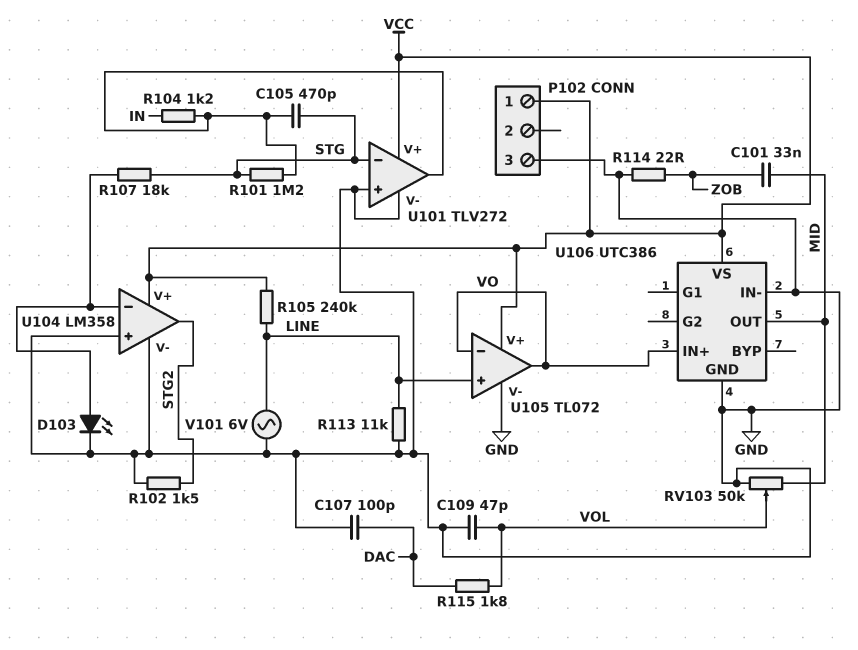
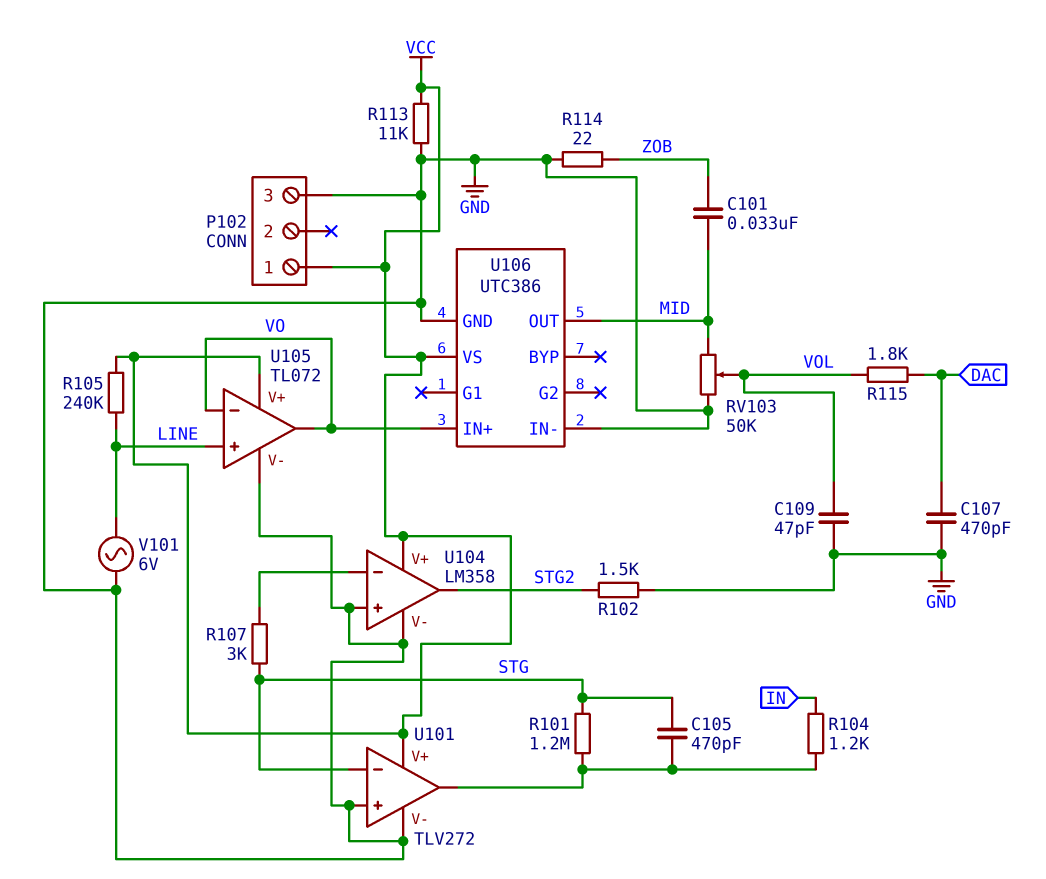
C107: 100pF (DAC, GND) -> 470pF (DAC, GND)
D103: LED (A U104/in-, K GND) -> none
R107: 18k (STG, U104/in-) -> 3k (STG, U104/in-)
R113: 11k (GND, LINE) -> 11k (GND, VCC)

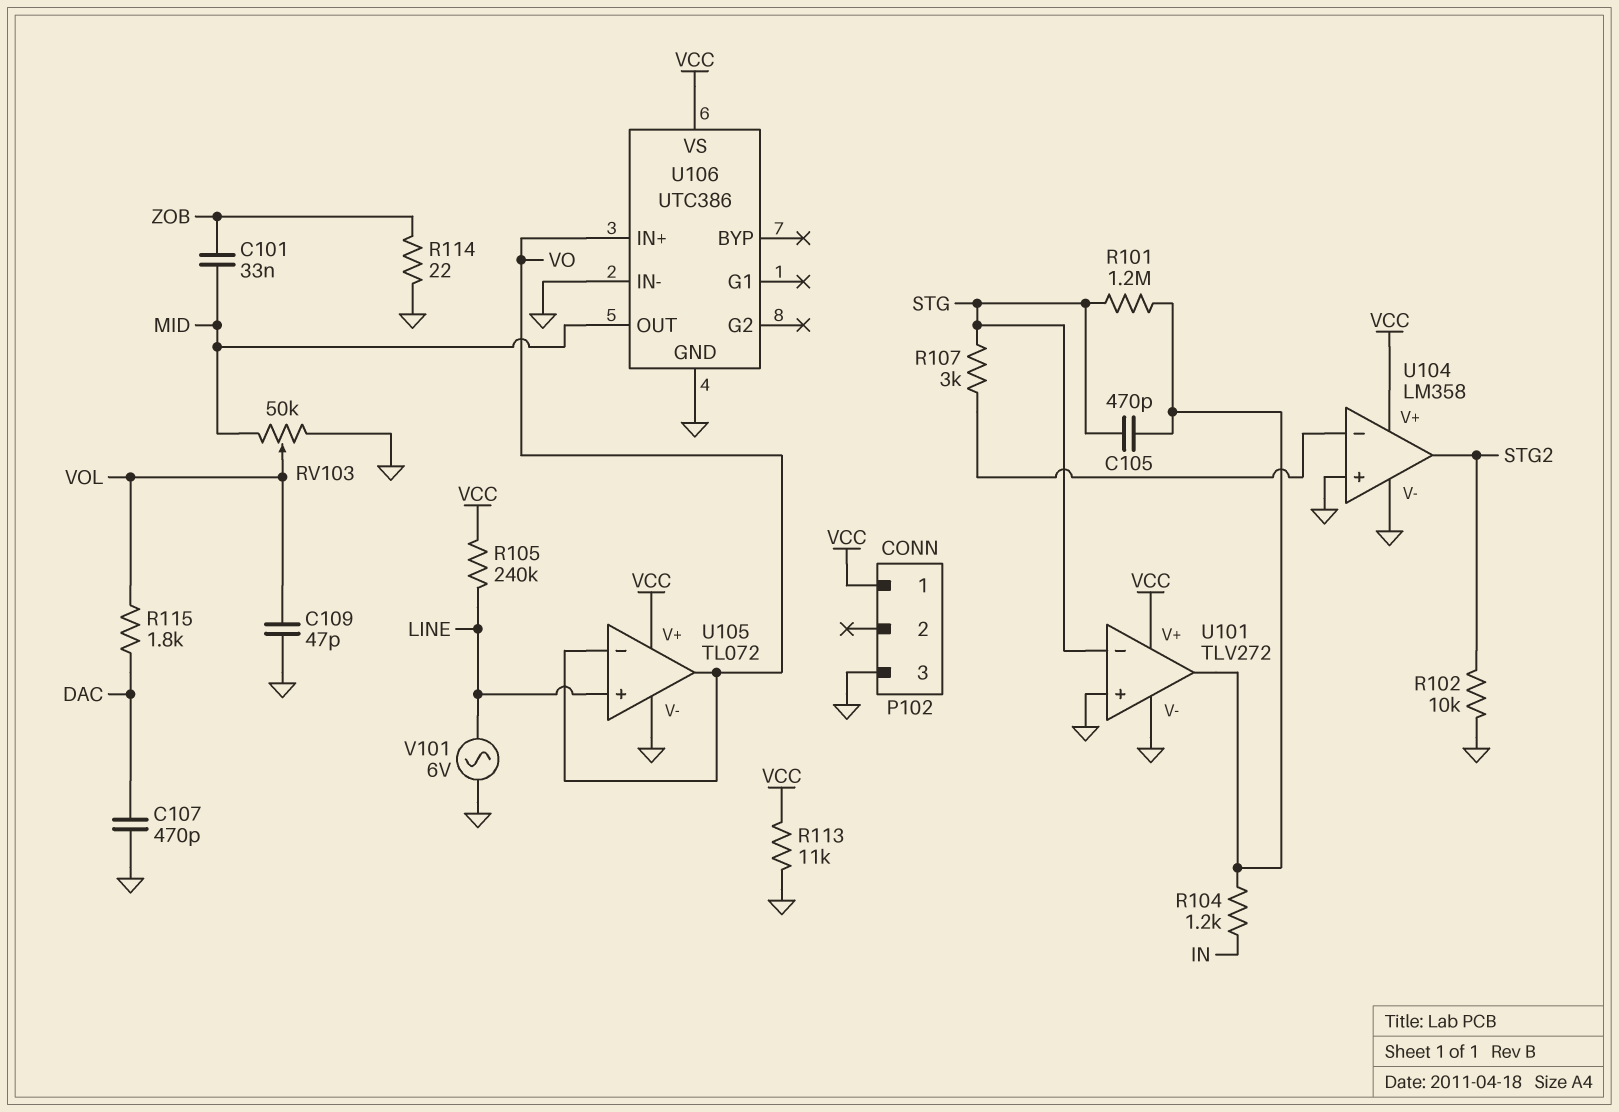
R102: 1.5k (GND, STG2) -> 10k (GND, STG2)

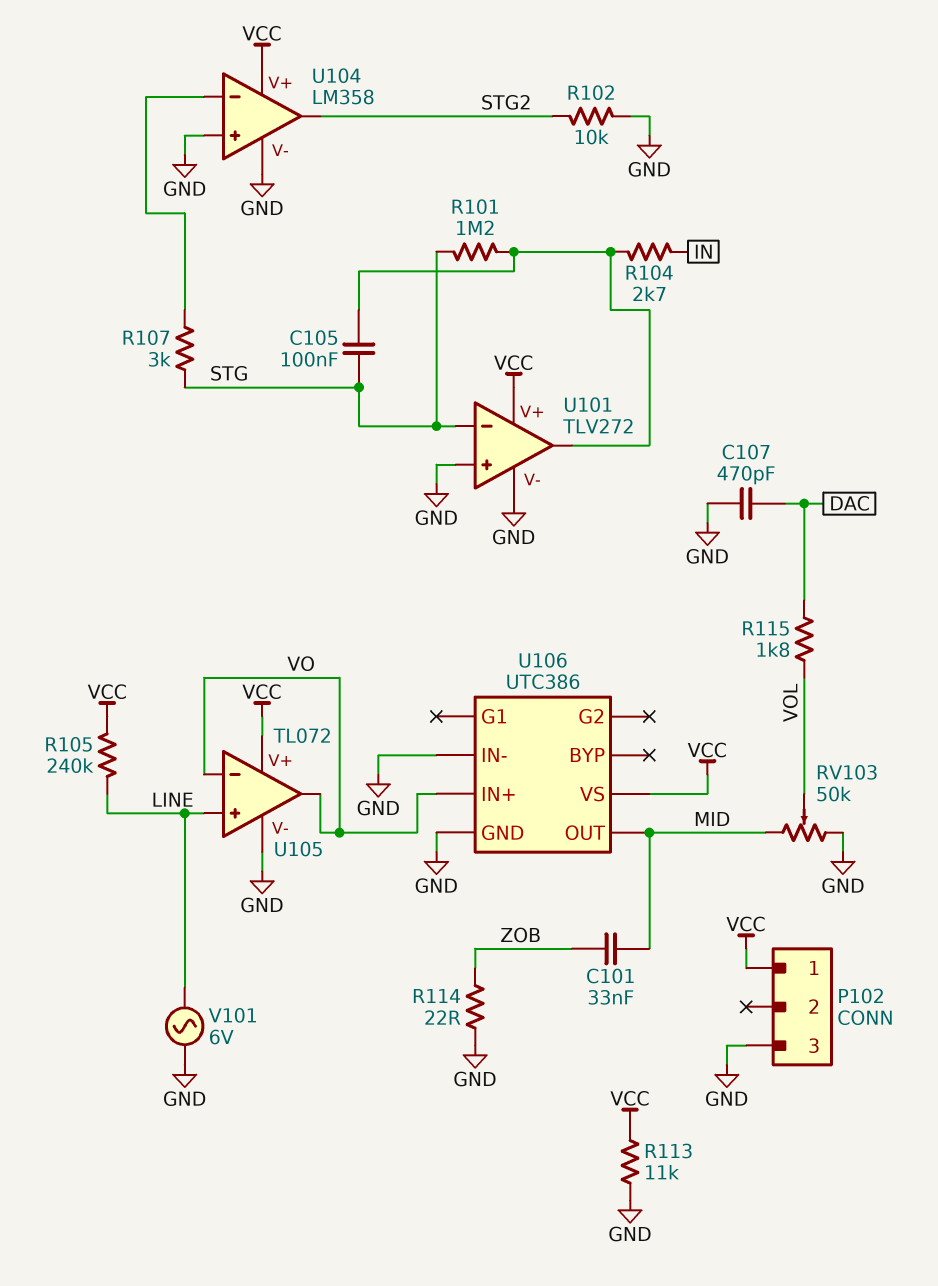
C105: 470pF (STG, U101/out) -> 100nF (STG, U101/out)
C109: 47pF (GND, VOL) -> none
R104: 1.2k (IN, U101/out) -> 2.7k (IN, U101/out)

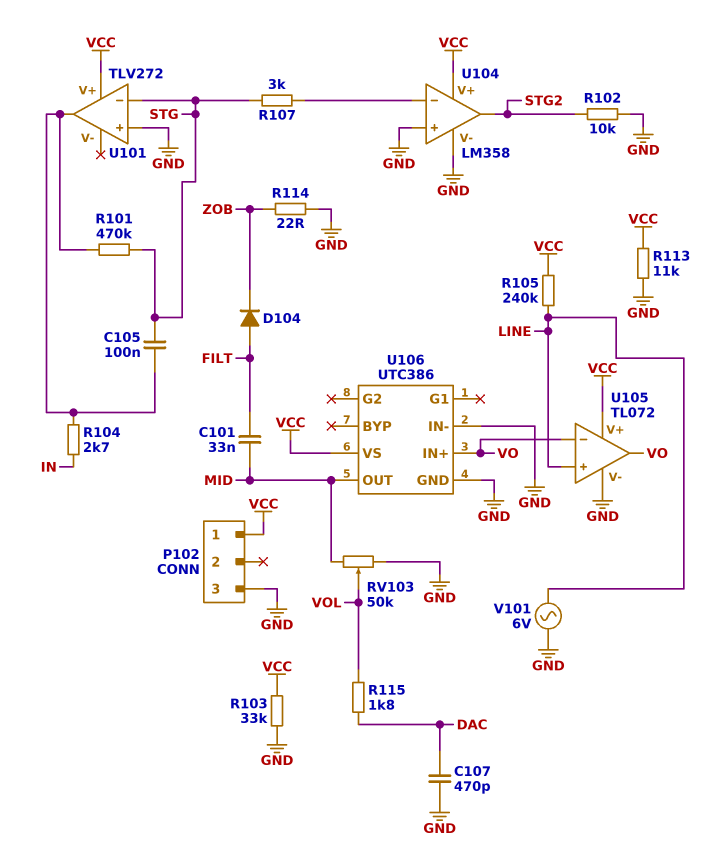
C101: 33nF (MID, ZOB) -> 33nF (FILT, MID)
D104: none -> diode (A FILT, K ZOB)
R101: 1.2M (STG, U101/out) -> 470k (STG, U101/out)
R103: none -> 33k (GND, VCC)
U101 pin V-: GND -> none

